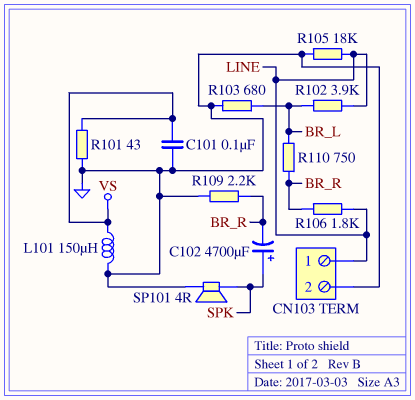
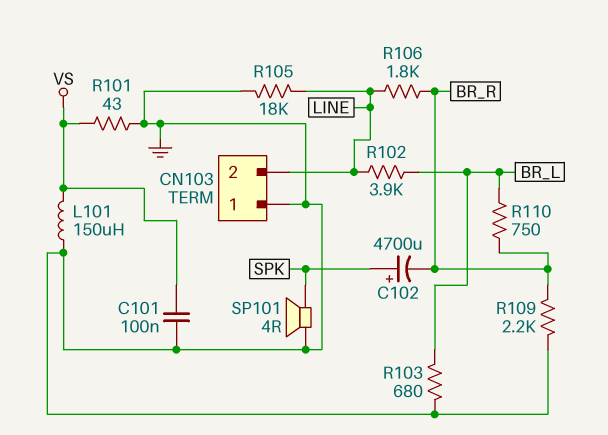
CN103 pin 1: LINE -> GND
CN103 pin 2: GND -> LINE

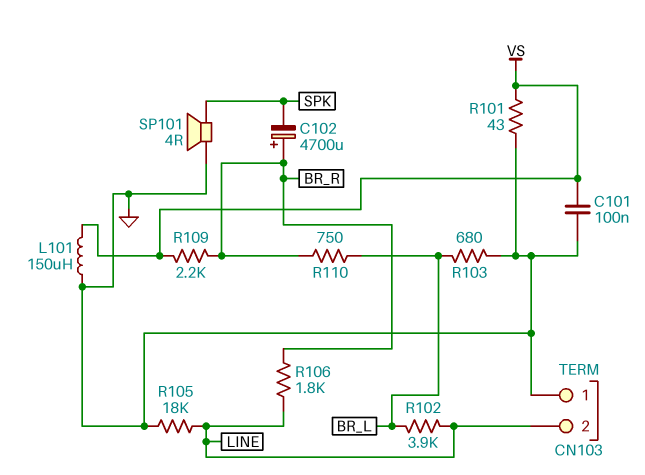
C102: 4700uF (plus SPK, minus BR_R) -> 4700uF (plus BR_R, minus SPK)
R109: 2.2k (BR_R, GND) -> 2.2k (BR_R, VS)

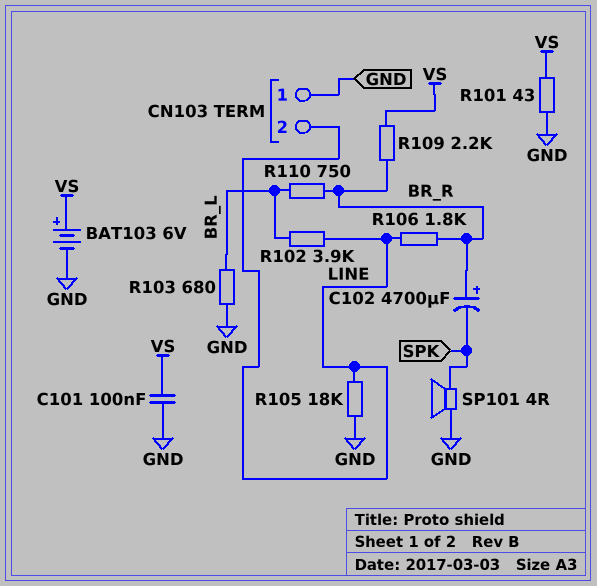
BAT103: none -> 6V (plus VS, minus GND)
L101: 150uH (GND, VS) -> none

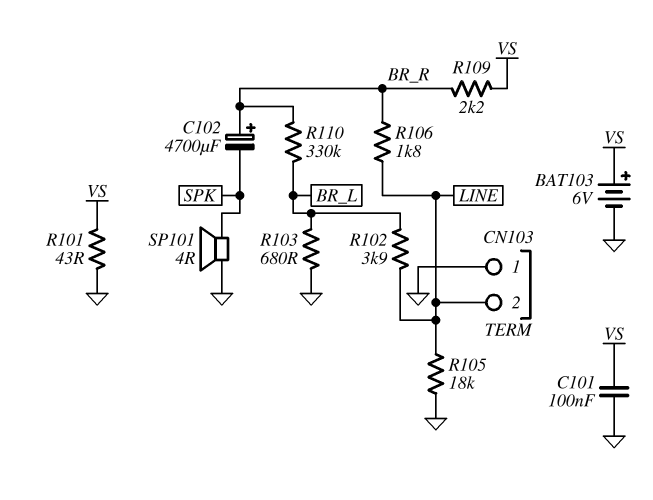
R110: 750 (BR_L, BR_R) -> 330k (BR_L, BR_R)

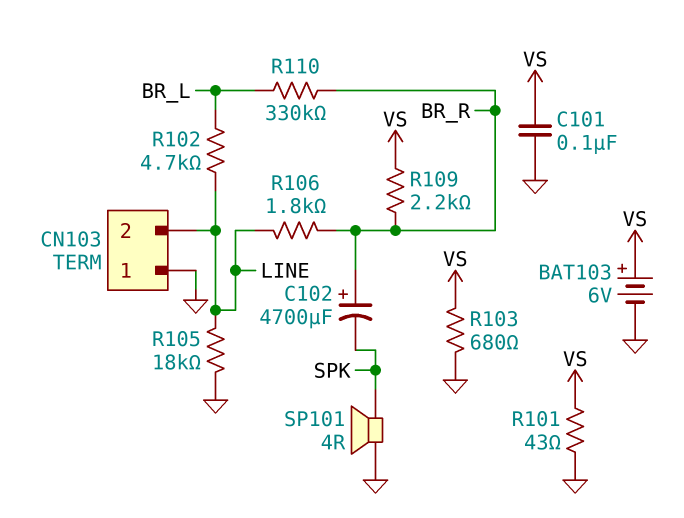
R102: 3.9k (BR_L, LINE) -> 4.7k (BR_L, LINE)
R103: 680 (BR_L, GND) -> 680 (GND, VS)

